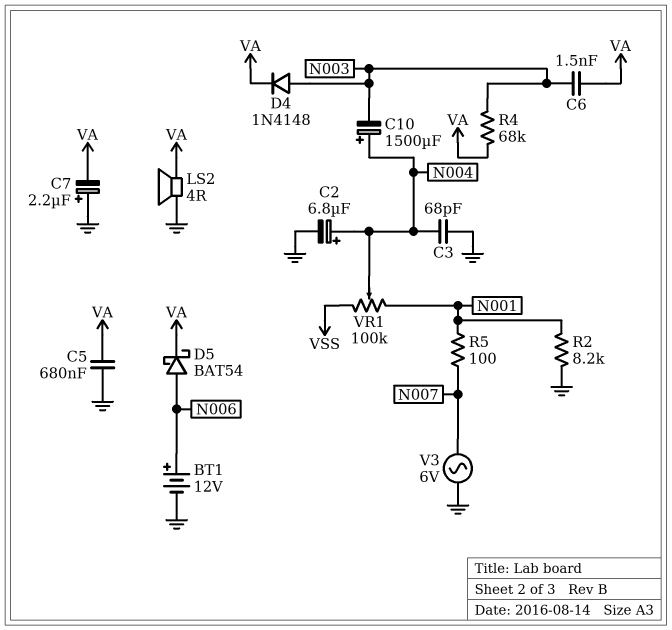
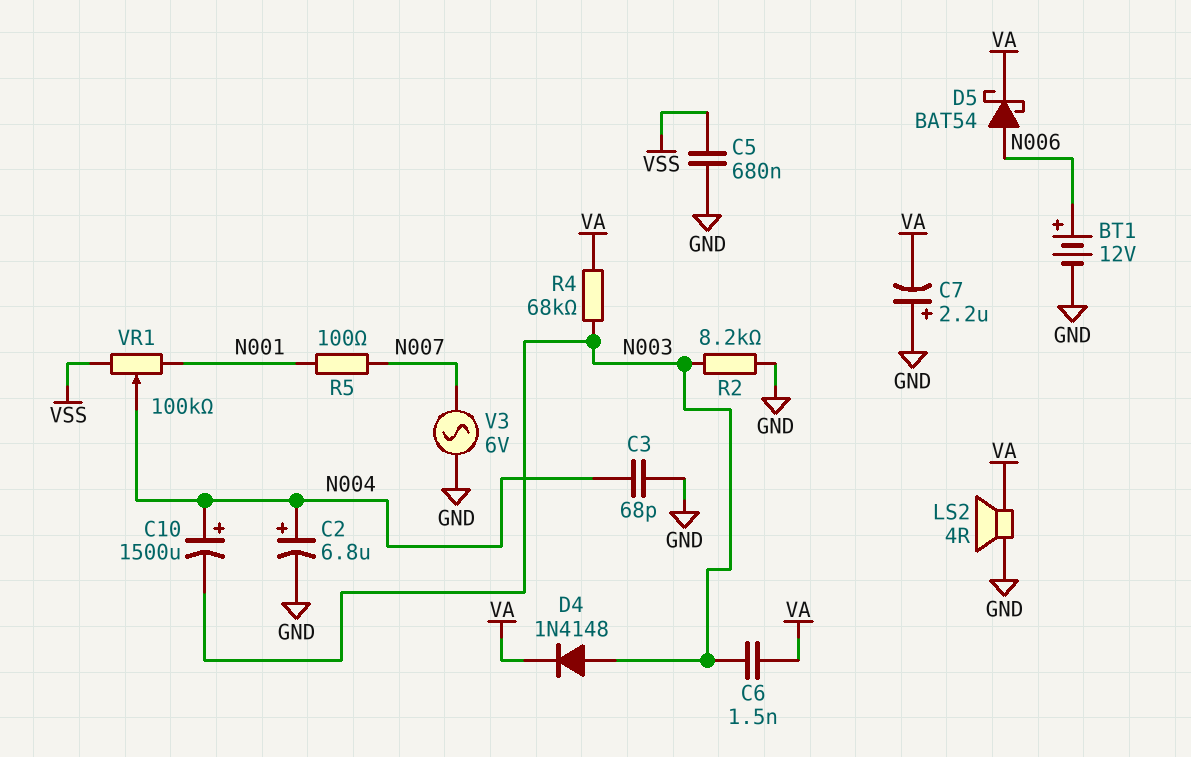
C5: 680nF (GND, VA) -> 680nF (GND, VSS)
R2: 8.2k (GND, N001) -> 8.2k (GND, N003)

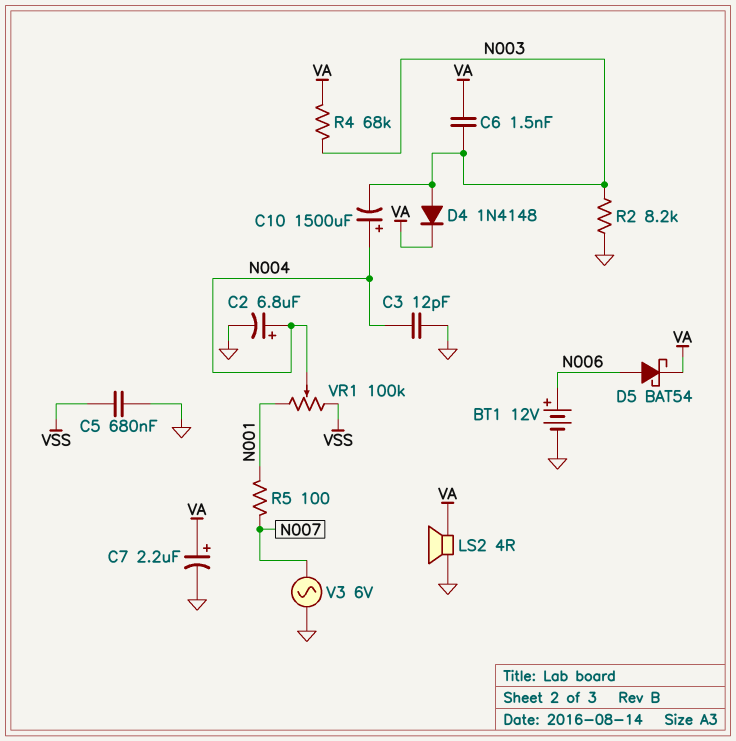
C3: 68pF (GND, N004) -> 12pF (GND, N004)
C7: 2.2uF (plus GND, minus VA) -> 2.2uF (plus VA, minus GND)

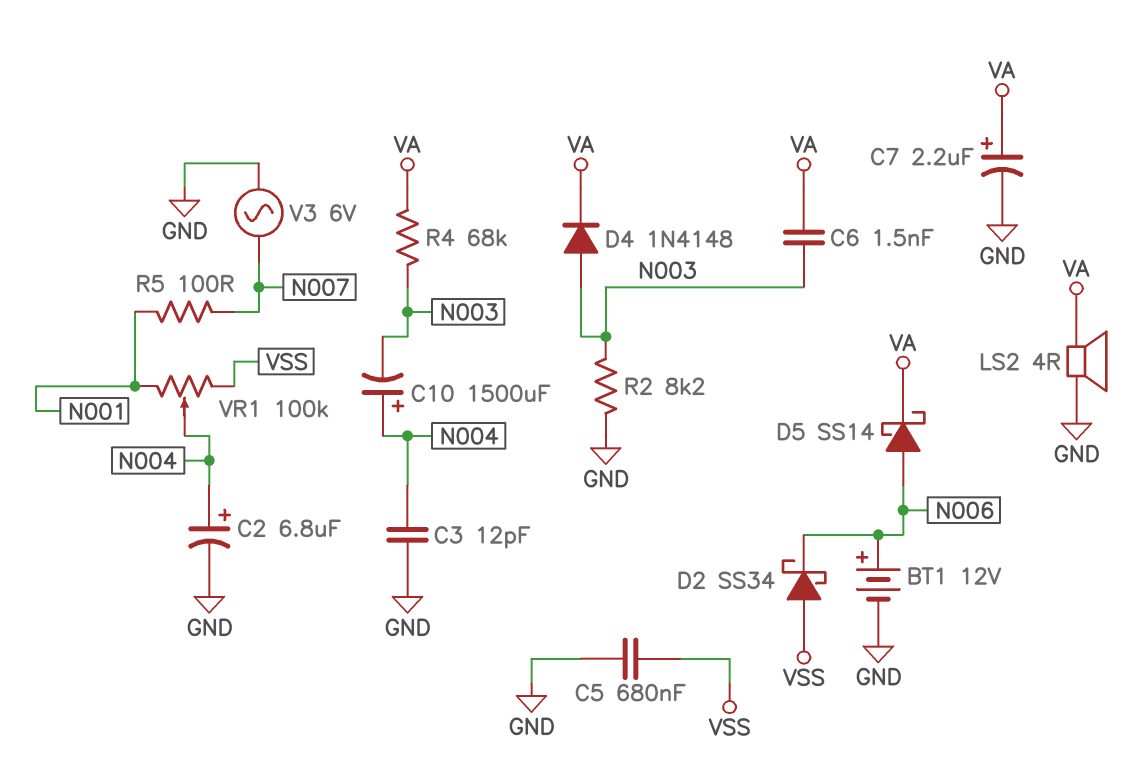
D2: none -> schottky SS34 (A VSS, K N006)
D5: schottky BAT54 (A N006, K VA) -> schottky SS14 (A N006, K VA)

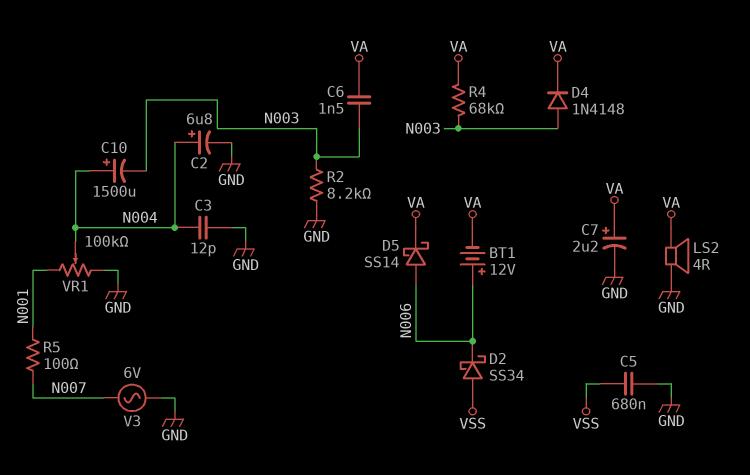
BT1: 12V (plus N006, minus GND) -> 12V (plus N006, minus VA)
VR1: 100k (N001, VSS, wiper N004) -> 100k (GND, N001, wiper N004)

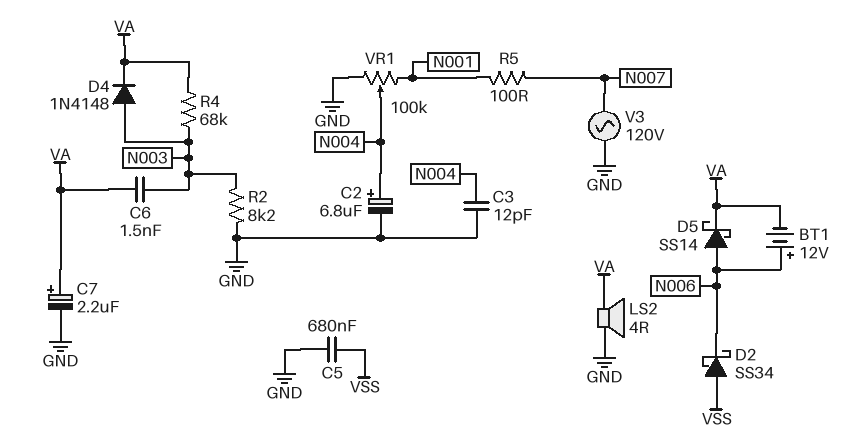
C10: 1500uF (plus N004, minus N003) -> none
V3: AC 6V (GND, N007) -> AC 120V (GND, N007)

